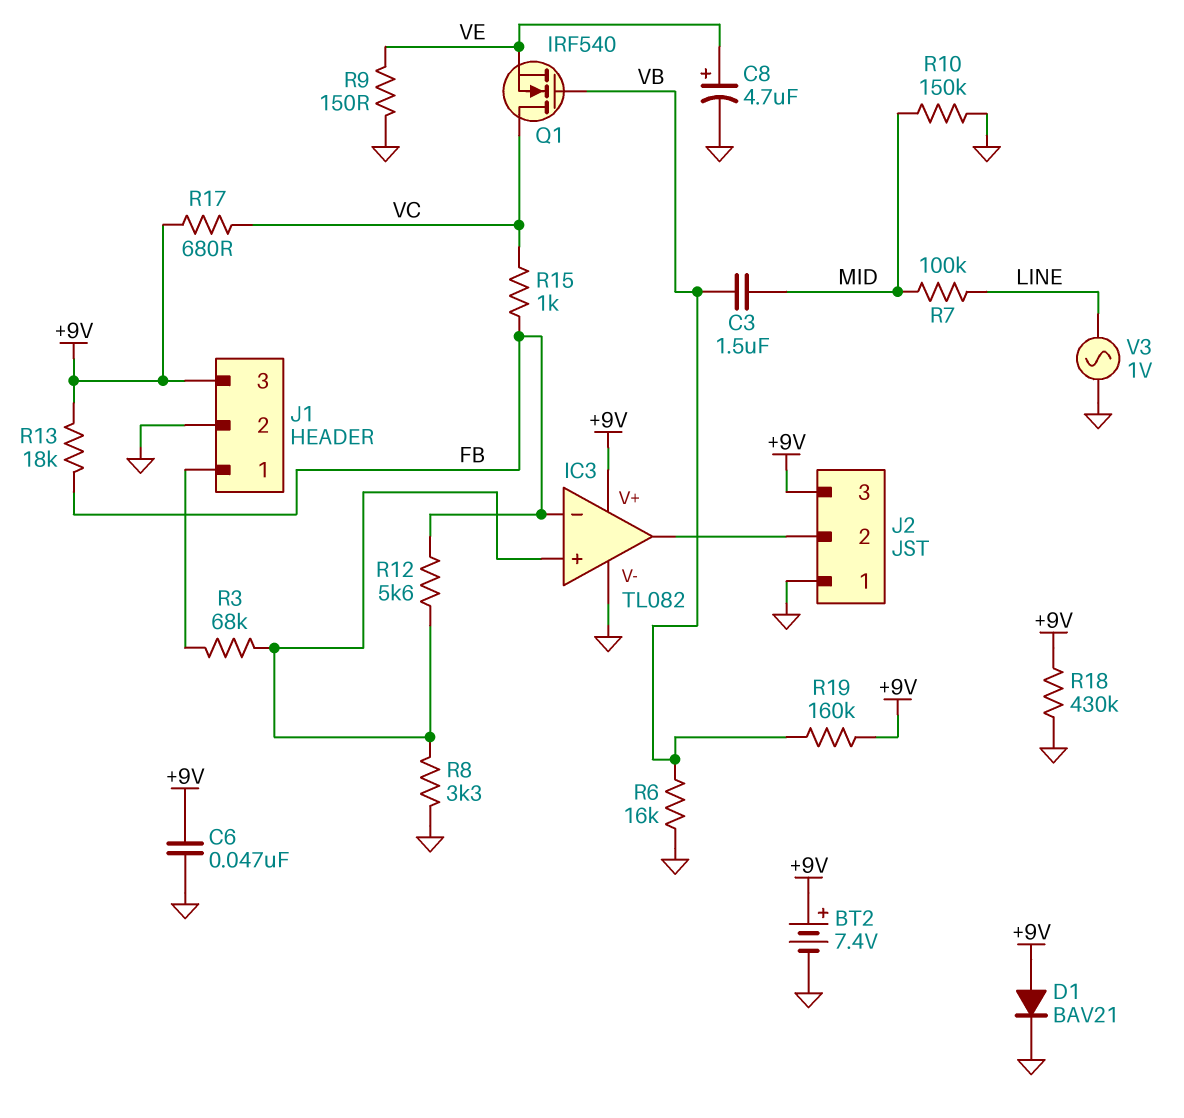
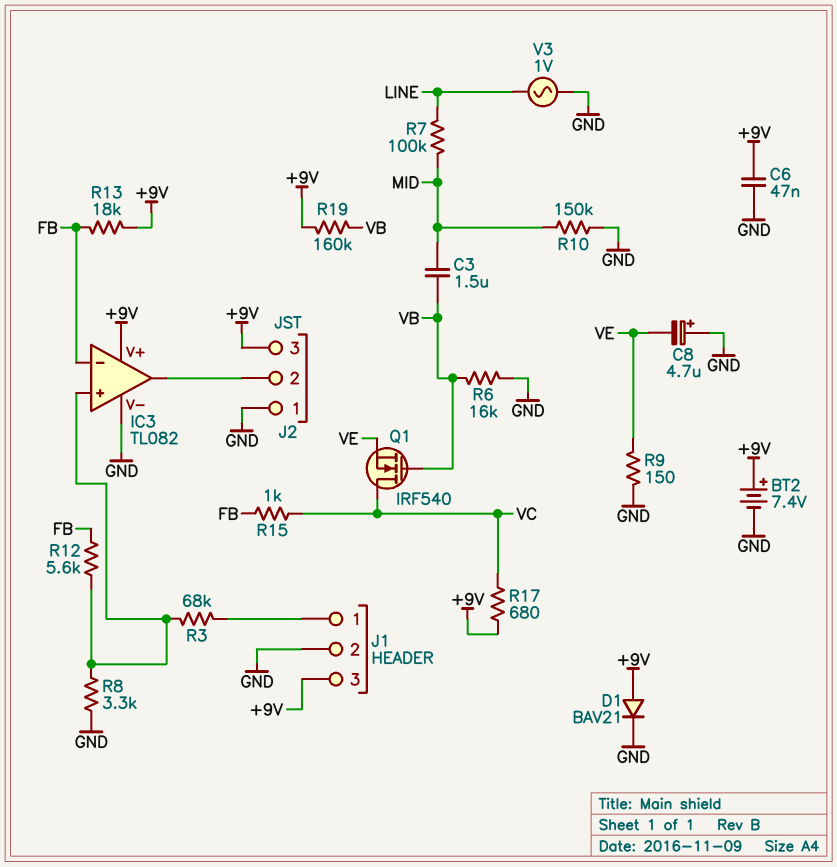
C8: 4.7uF (plus VE, minus GND) -> 4.7uF (plus GND, minus VE)
R18: 430k (+9V, GND) -> none

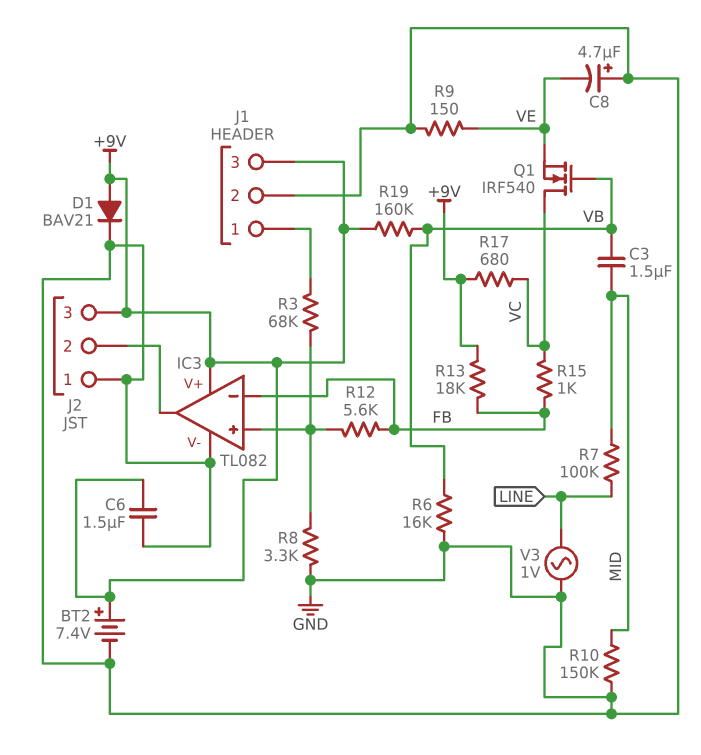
C6: 47nF (+9V, GND) -> 1.5uF (+9V, GND)

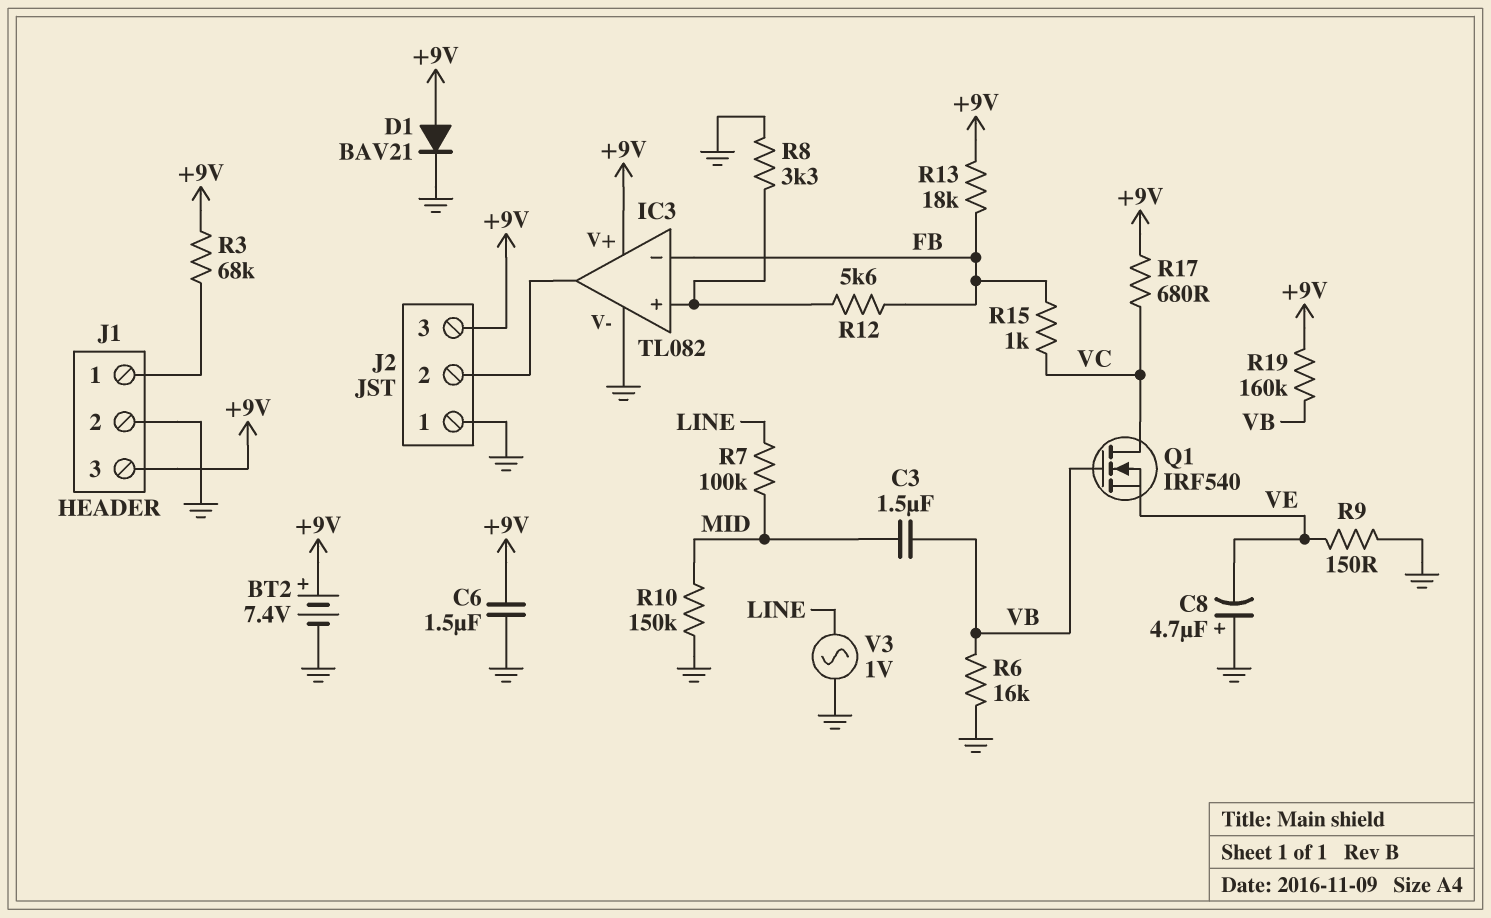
R3: 68k (IC3/in+, J1/1) -> 68k (+9V, J1/1)

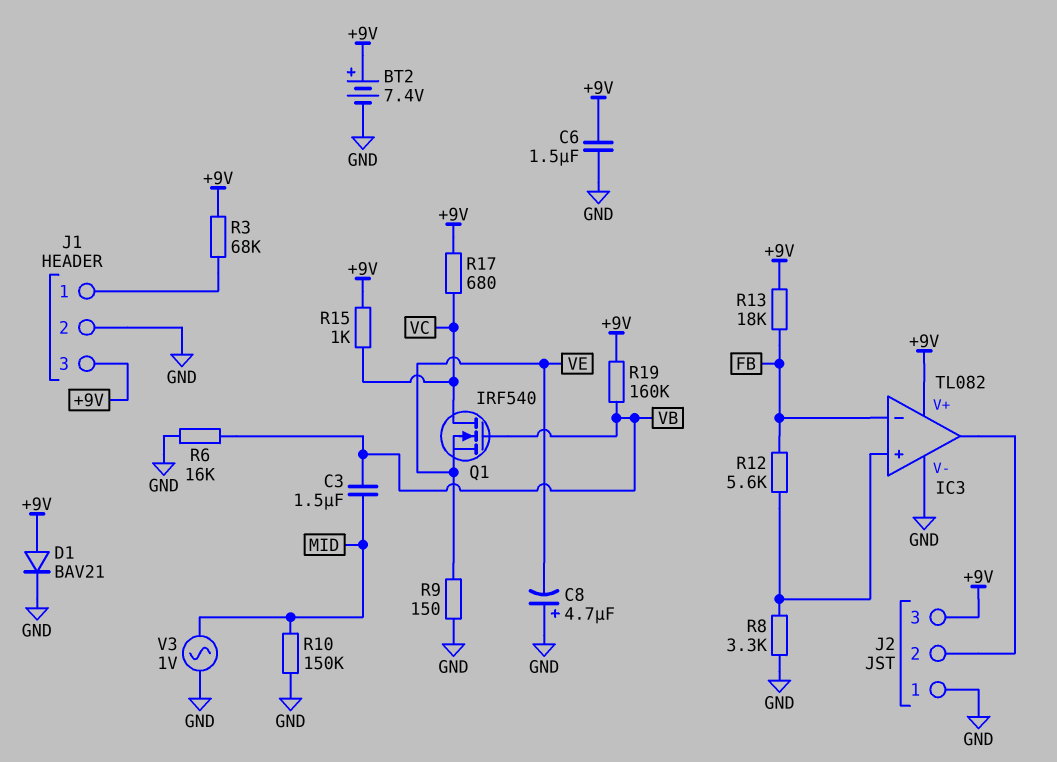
R7: 100k (LINE, MID) -> none
R15: 1k (FB, VC) -> 1k (+9V, VC)
V3: AC 1V (GND, LINE) -> AC 1V (GND, MID)

